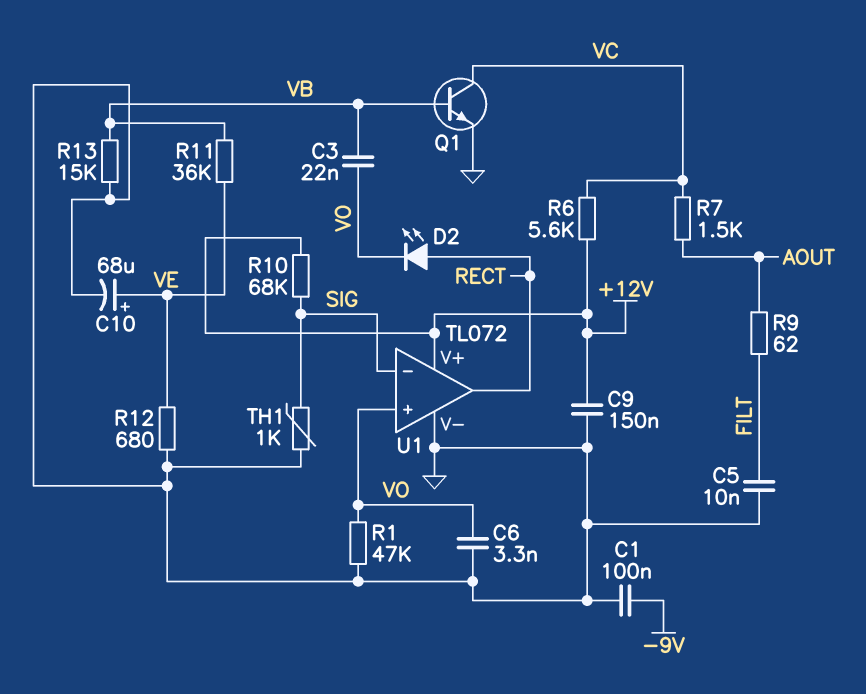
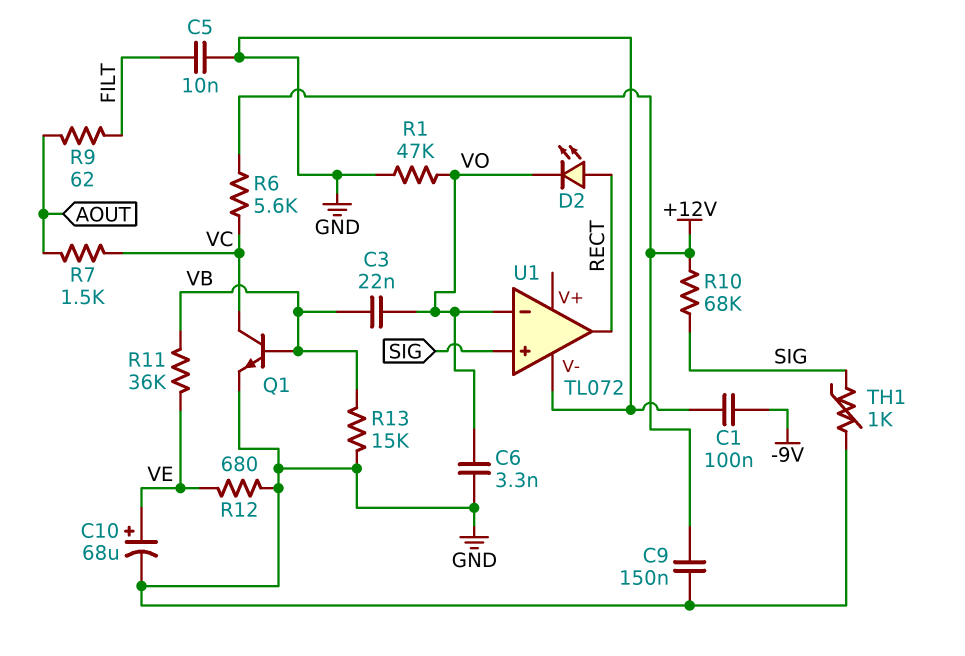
U1 pin V+: +12V -> none
U1 pin in+: VO -> SIG
U1 pin in-: SIG -> VO

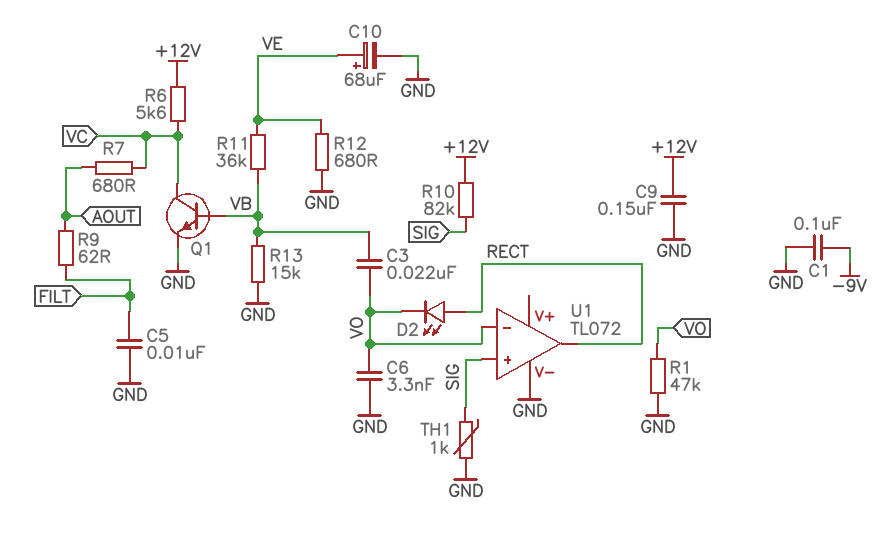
R7: 1.5k (AOUT, VC) -> 680 (AOUT, VC)
R10: 68k (+12V, SIG) -> 82k (+12V, SIG)

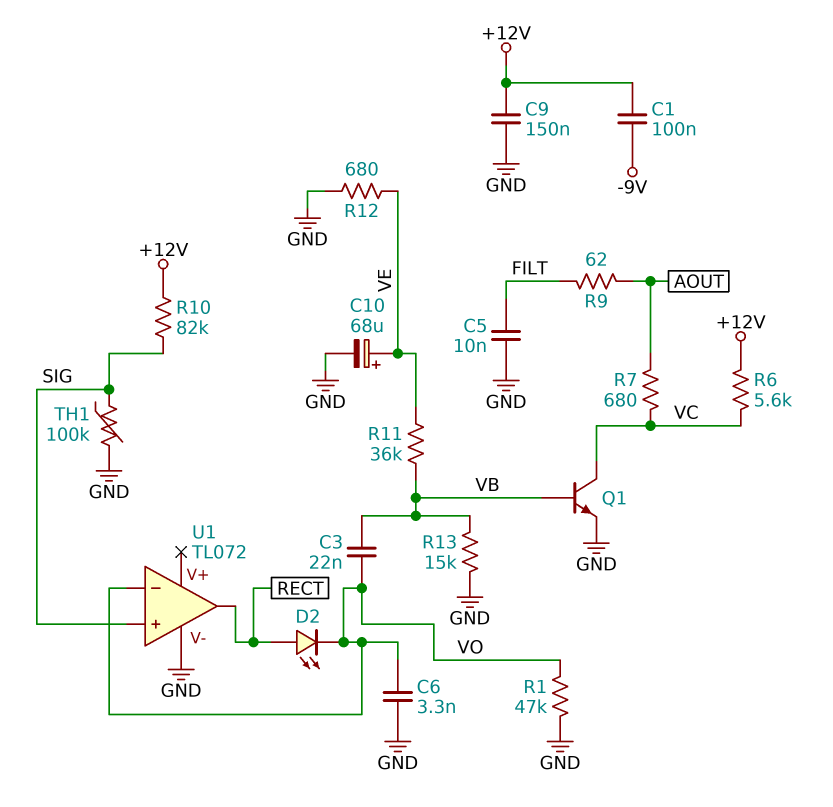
C1: 100nF (-9V, GND) -> 100nF (+12V, -9V)
TH1: 1k (GND, SIG) -> 100k (GND, SIG)

